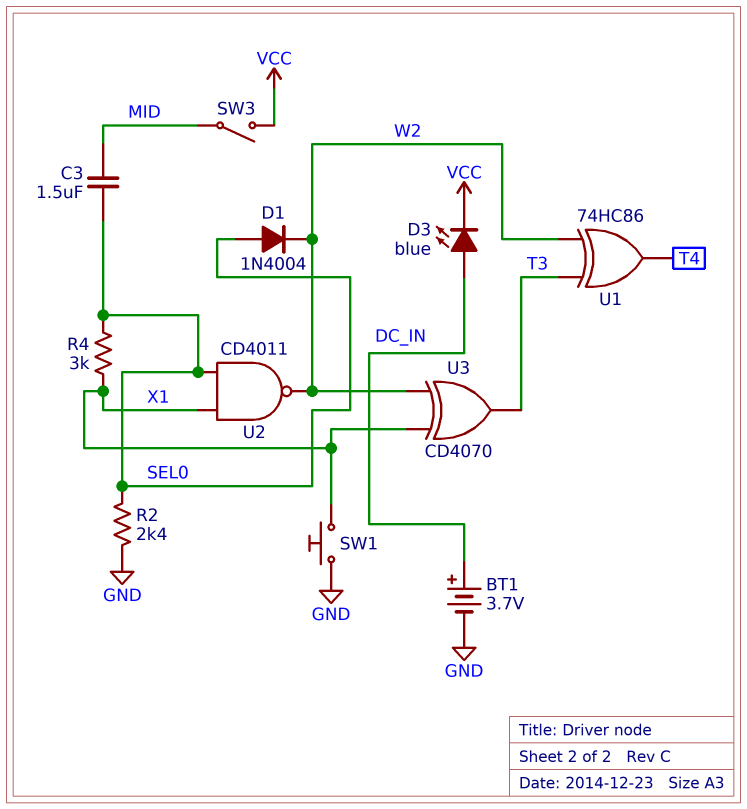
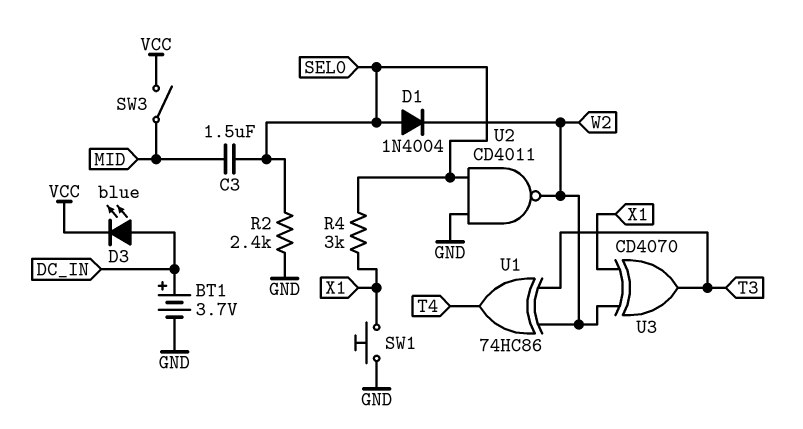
U2: NAND CD4011 (in SEL0, in X1, out W2) -> NAND CD4011 (in GND, in SEL0, out W2)

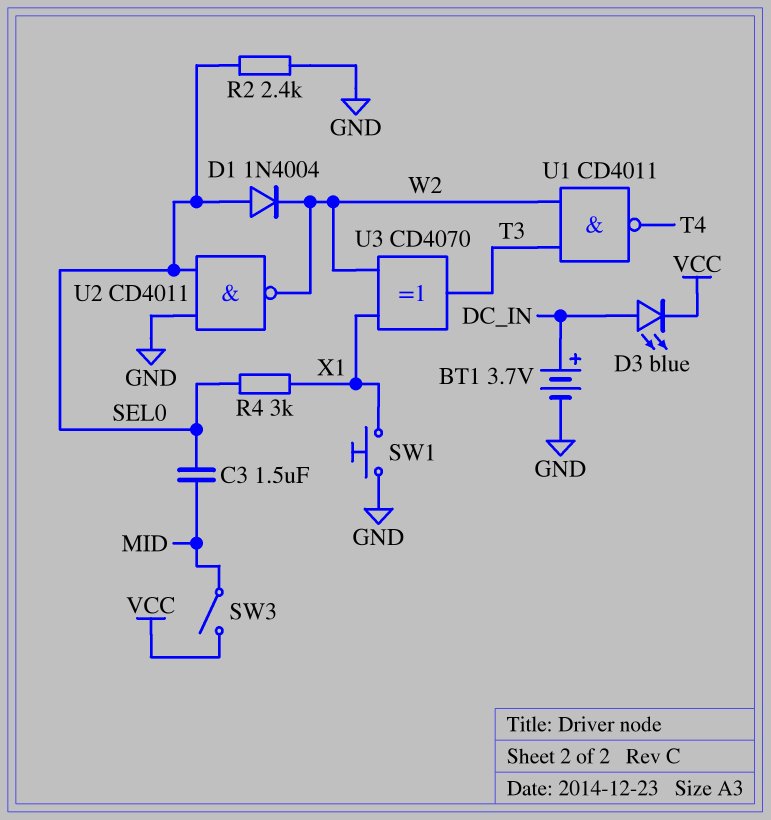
U1: XOR 74HC86 (in T3, in W2, out T4) -> NAND CD4011 (in T3, in W2, out T4)

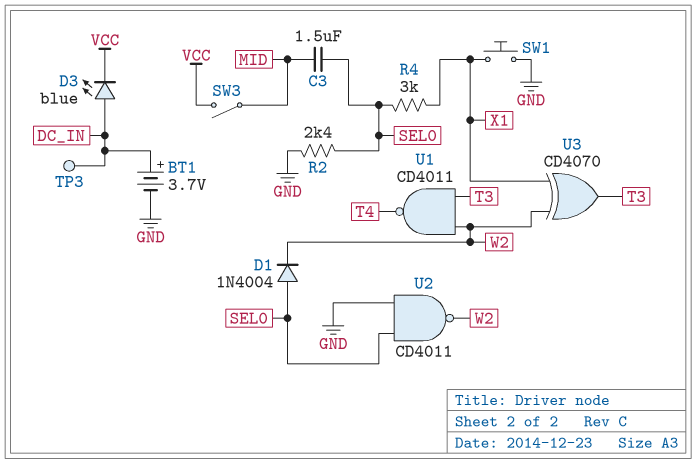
TP3: none -> test point (DC_IN)

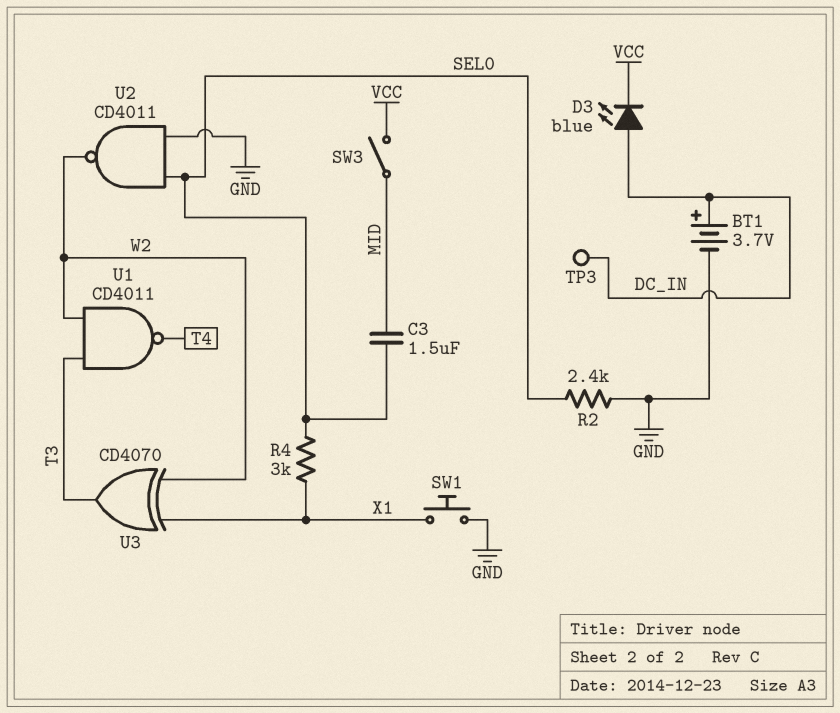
D1: diode 1N4004 (A SEL0, K W2) -> none

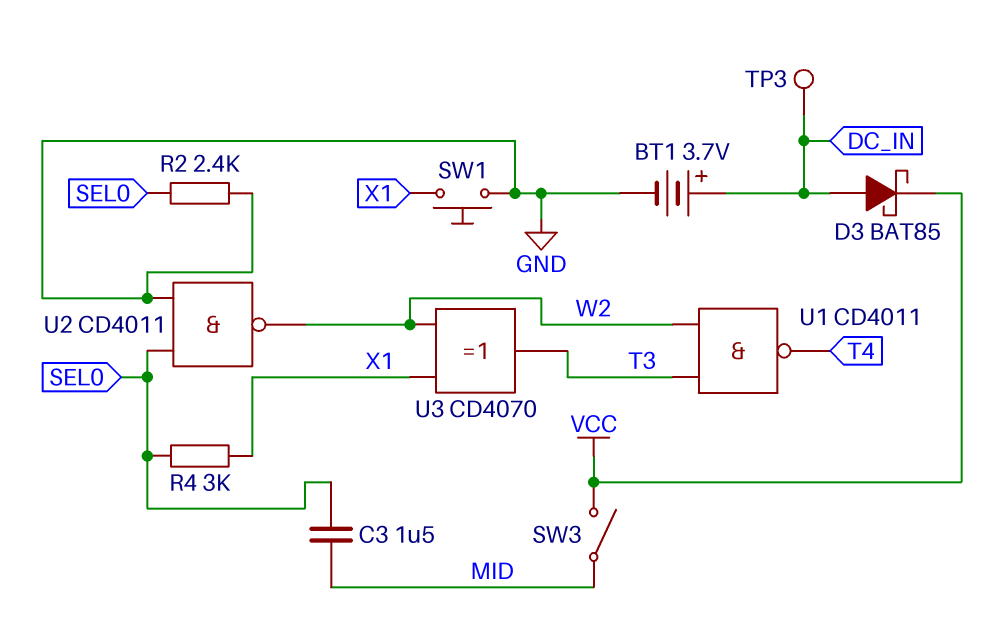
D3: LED blue (A DC_IN, K VCC) -> schottky BAT85 (A DC_IN, K VCC)

